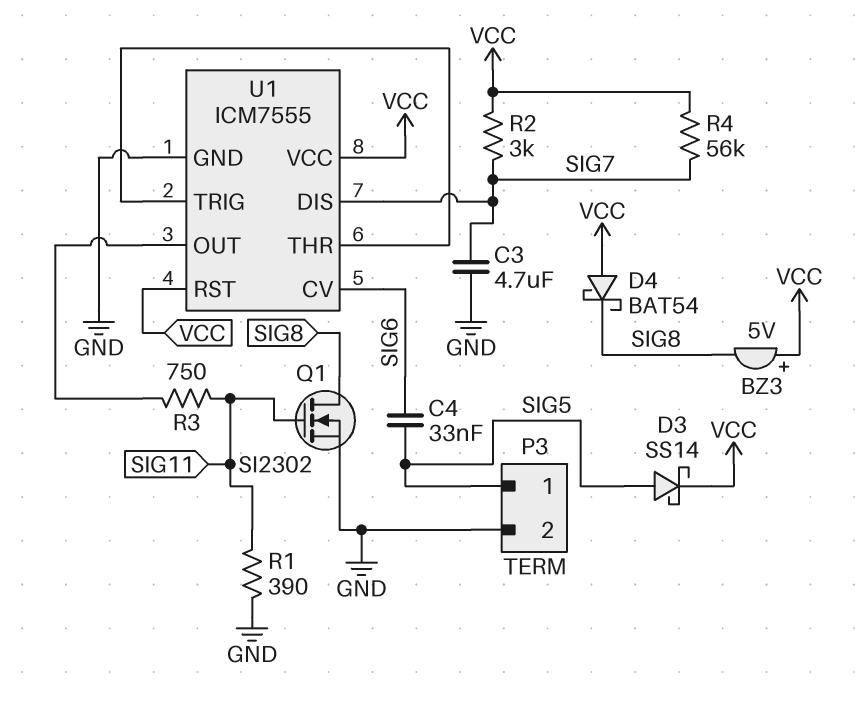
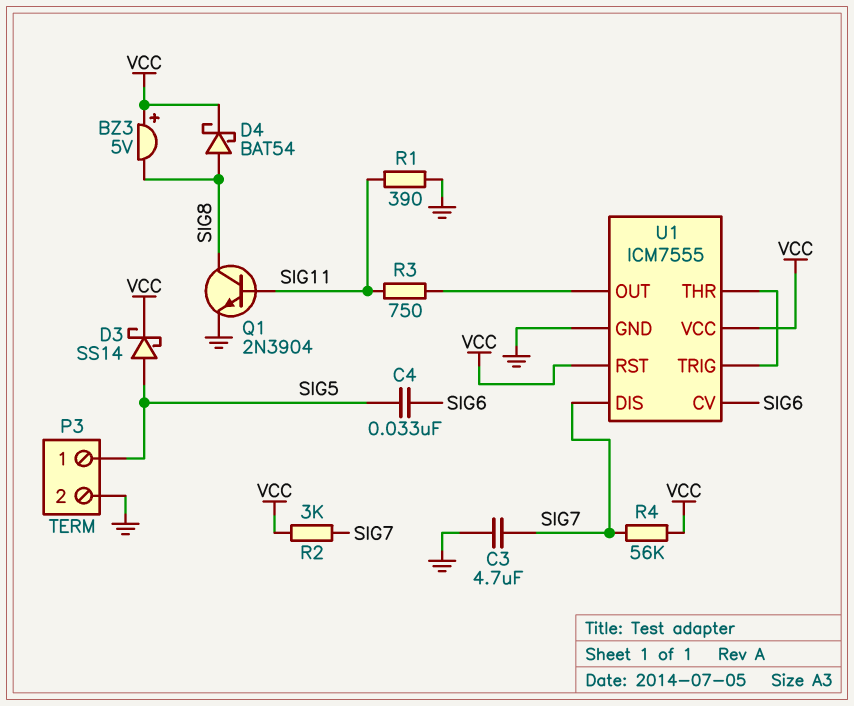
D4: schottky BAT54 (A VCC, K SIG8) -> schottky BAT54 (A SIG8, K VCC)
Q1: NMOS SI2302 (G SIG11, D SIG8, S GND) -> NPN 2N3904 (B SIG11, C SIG8, E GND)

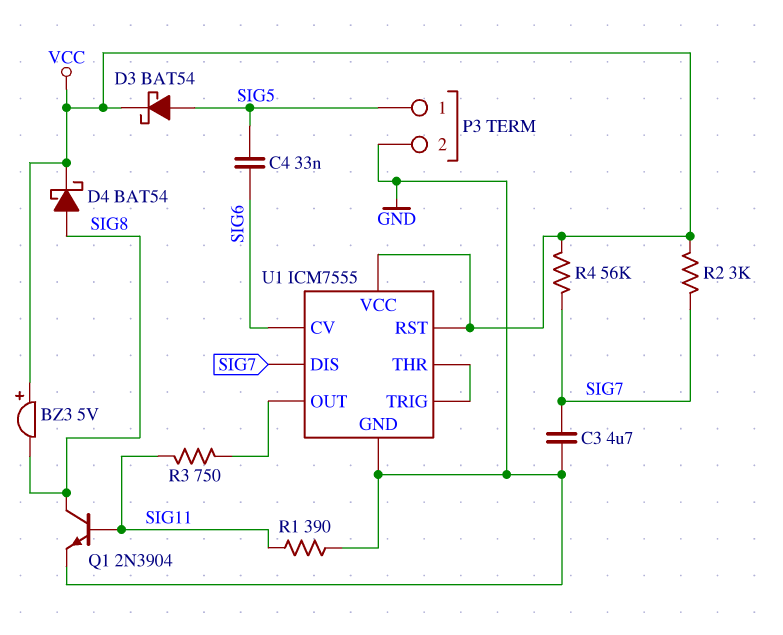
D3: schottky SS14 (A SIG5, K VCC) -> schottky BAT54 (A SIG5, K VCC)

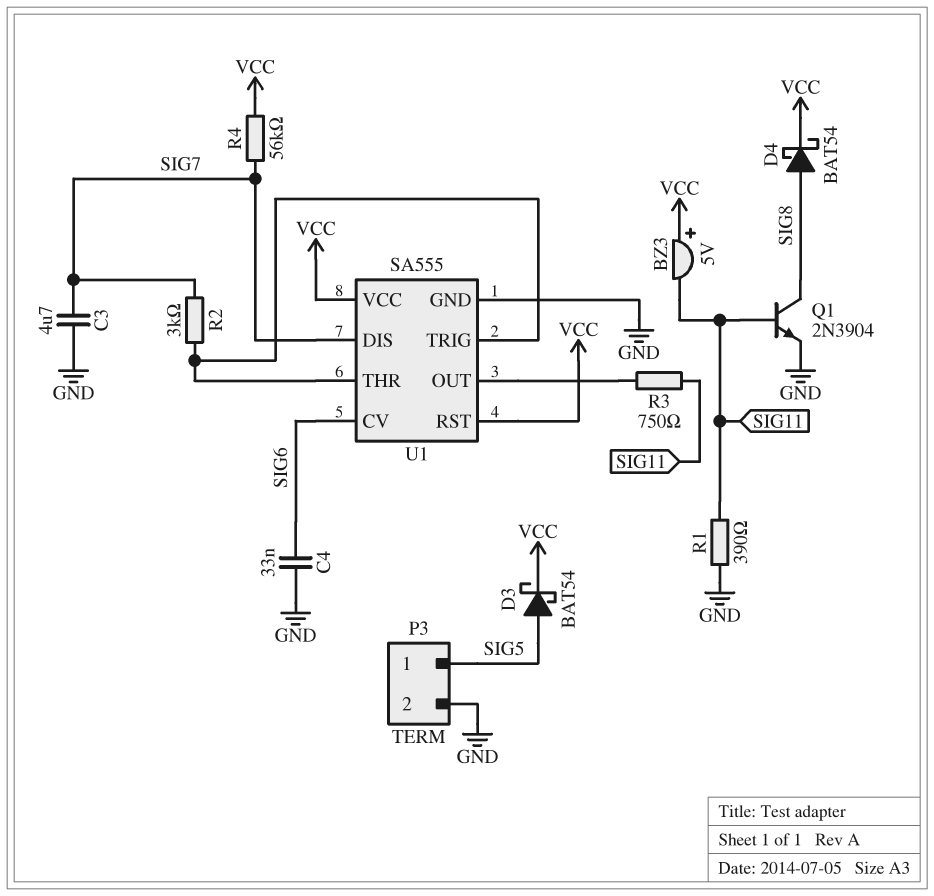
BZ3: buzzer 5V (plus VCC, minus SIG8) -> buzzer 5V (plus VCC, minus SIG11)
C4: 33nF (SIG5, SIG6) -> 33nF (GND, SIG6)
R2: 3k (SIG7, VCC) -> 3k (SIG7, U1/THR)
U1: ICM7555 -> SA555

